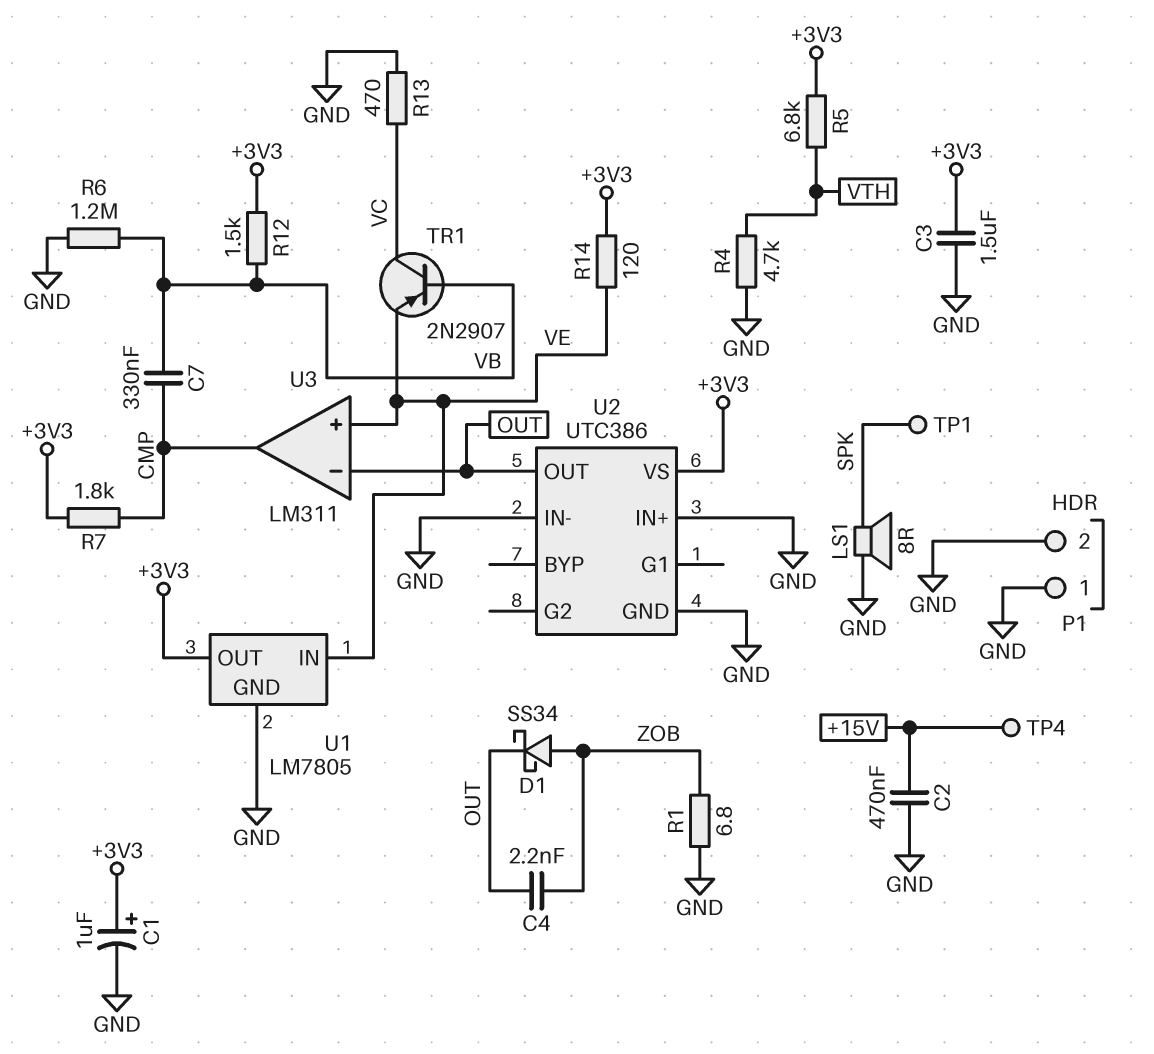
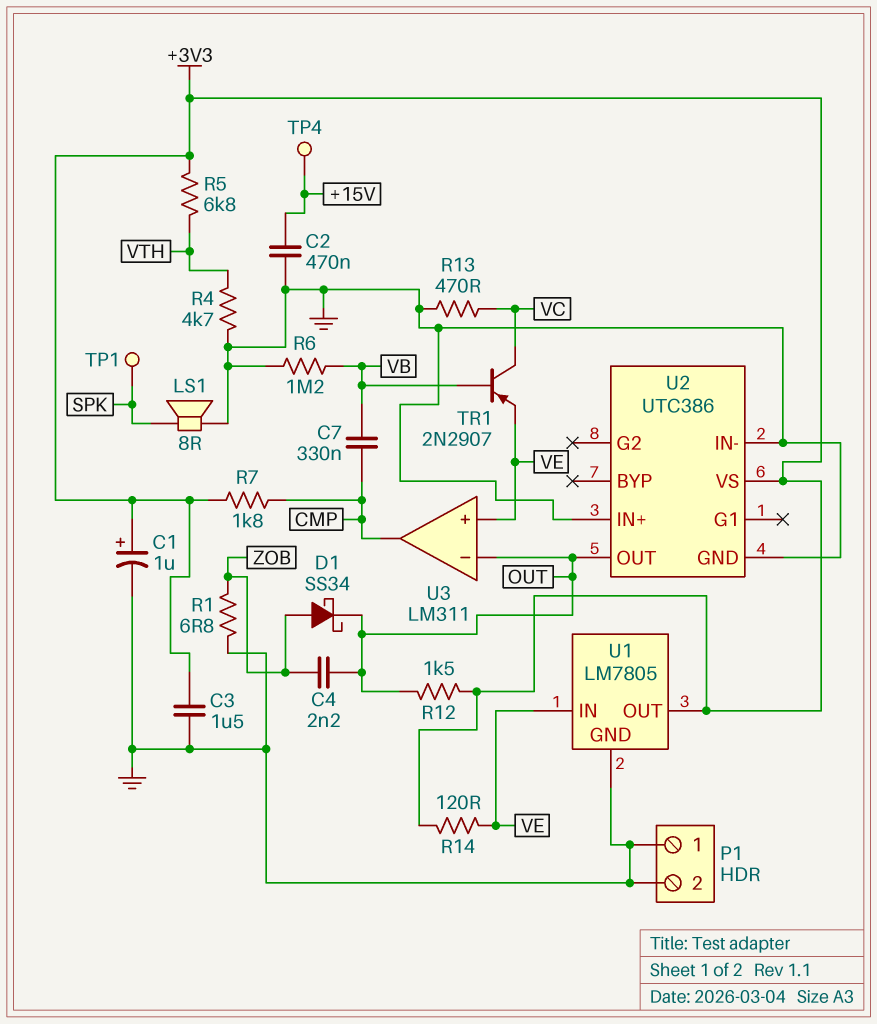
R12: 1.5k (+3V3, VB) -> 1.5k (+3V3, OUT)

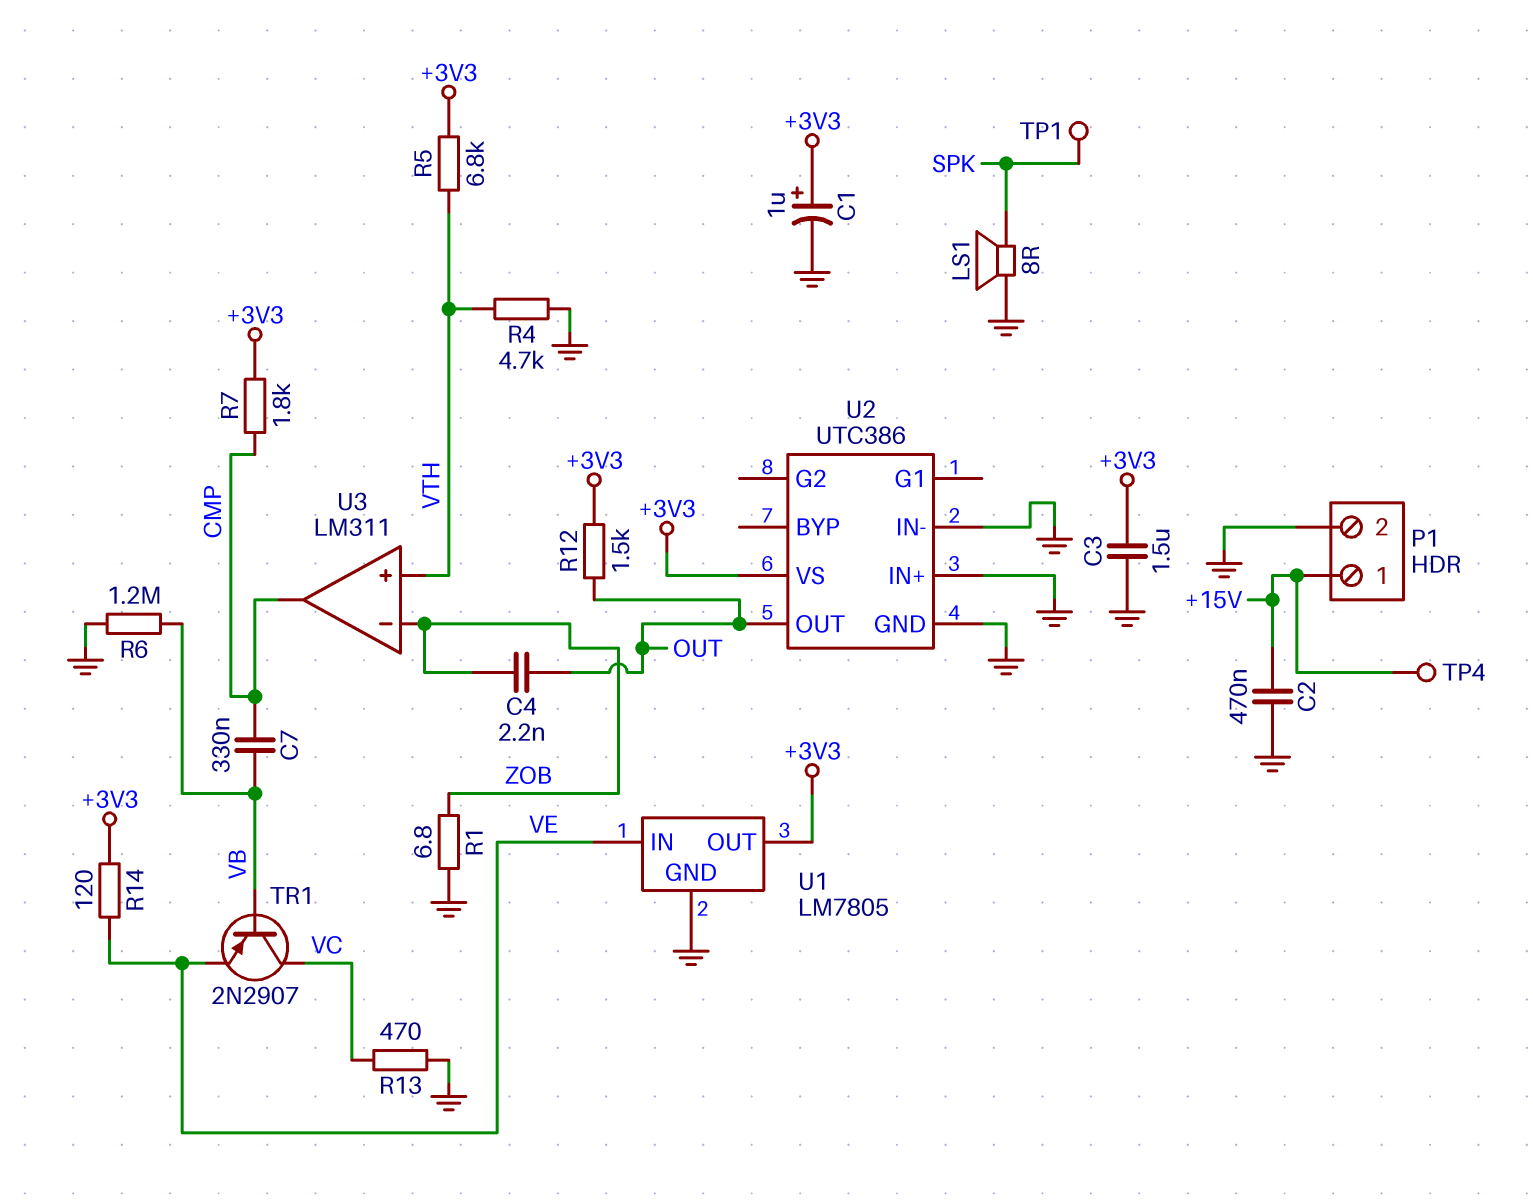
D1: schottky SS34 (A ZOB, K OUT) -> none
P1 pin 1: GND -> +15V
U3 pin in+: VE -> VTH
U3 pin in-: OUT -> ZOB

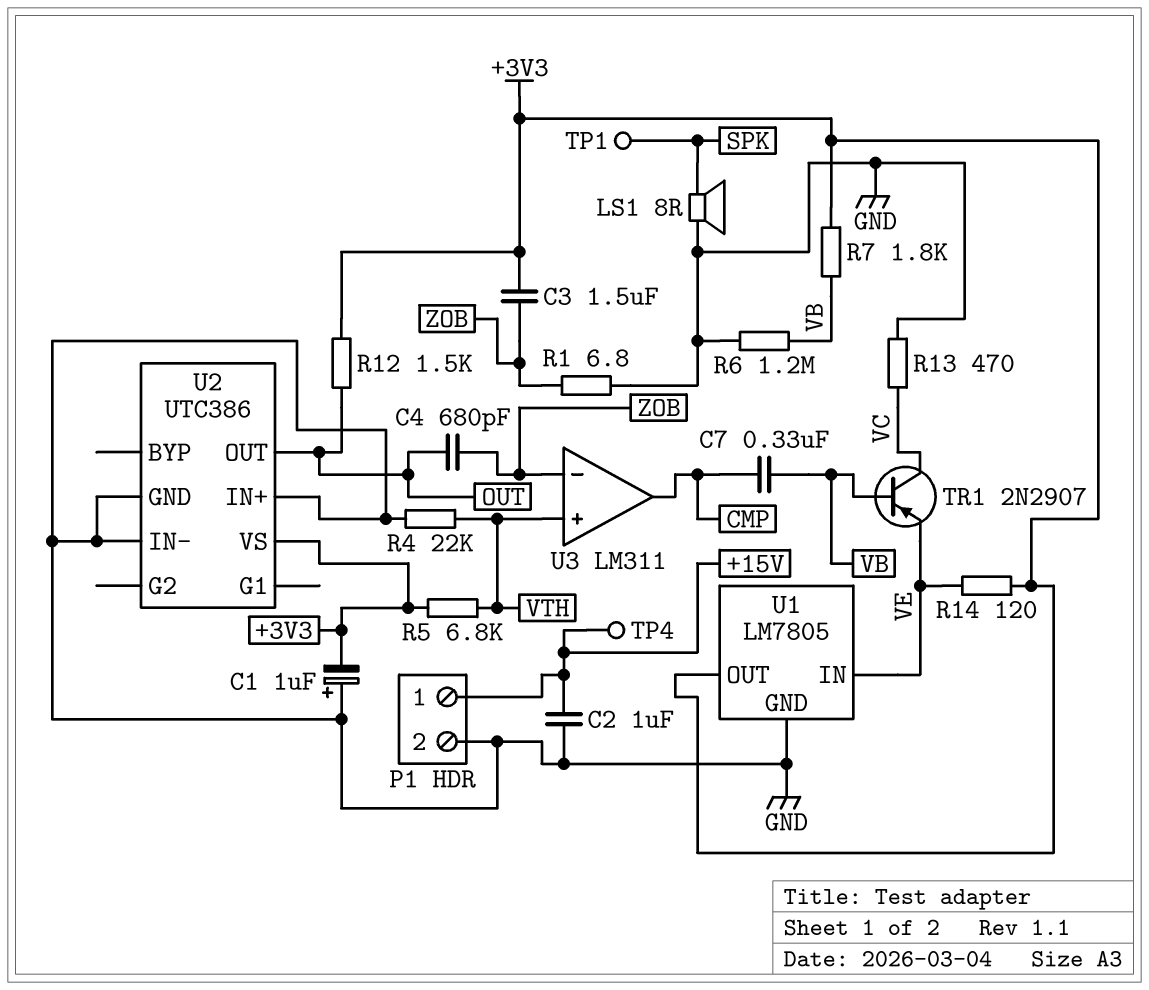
C1: 1uF (plus +3V3, minus GND) -> 1uF (plus GND, minus +3V3)
C2: 470nF (+15V, GND) -> 1uF (+15V, GND)
C3: 1.5uF (+3V3, GND) -> 1.5uF (+3V3, ZOB)
C4: 2.2nF (OUT, ZOB) -> 680pF (OUT, ZOB)
R4: 4.7k (GND, VTH) -> 22k (GND, VTH)
R7: 1.8k (+3V3, CMP) -> 1.8k (+3V3, VB)

